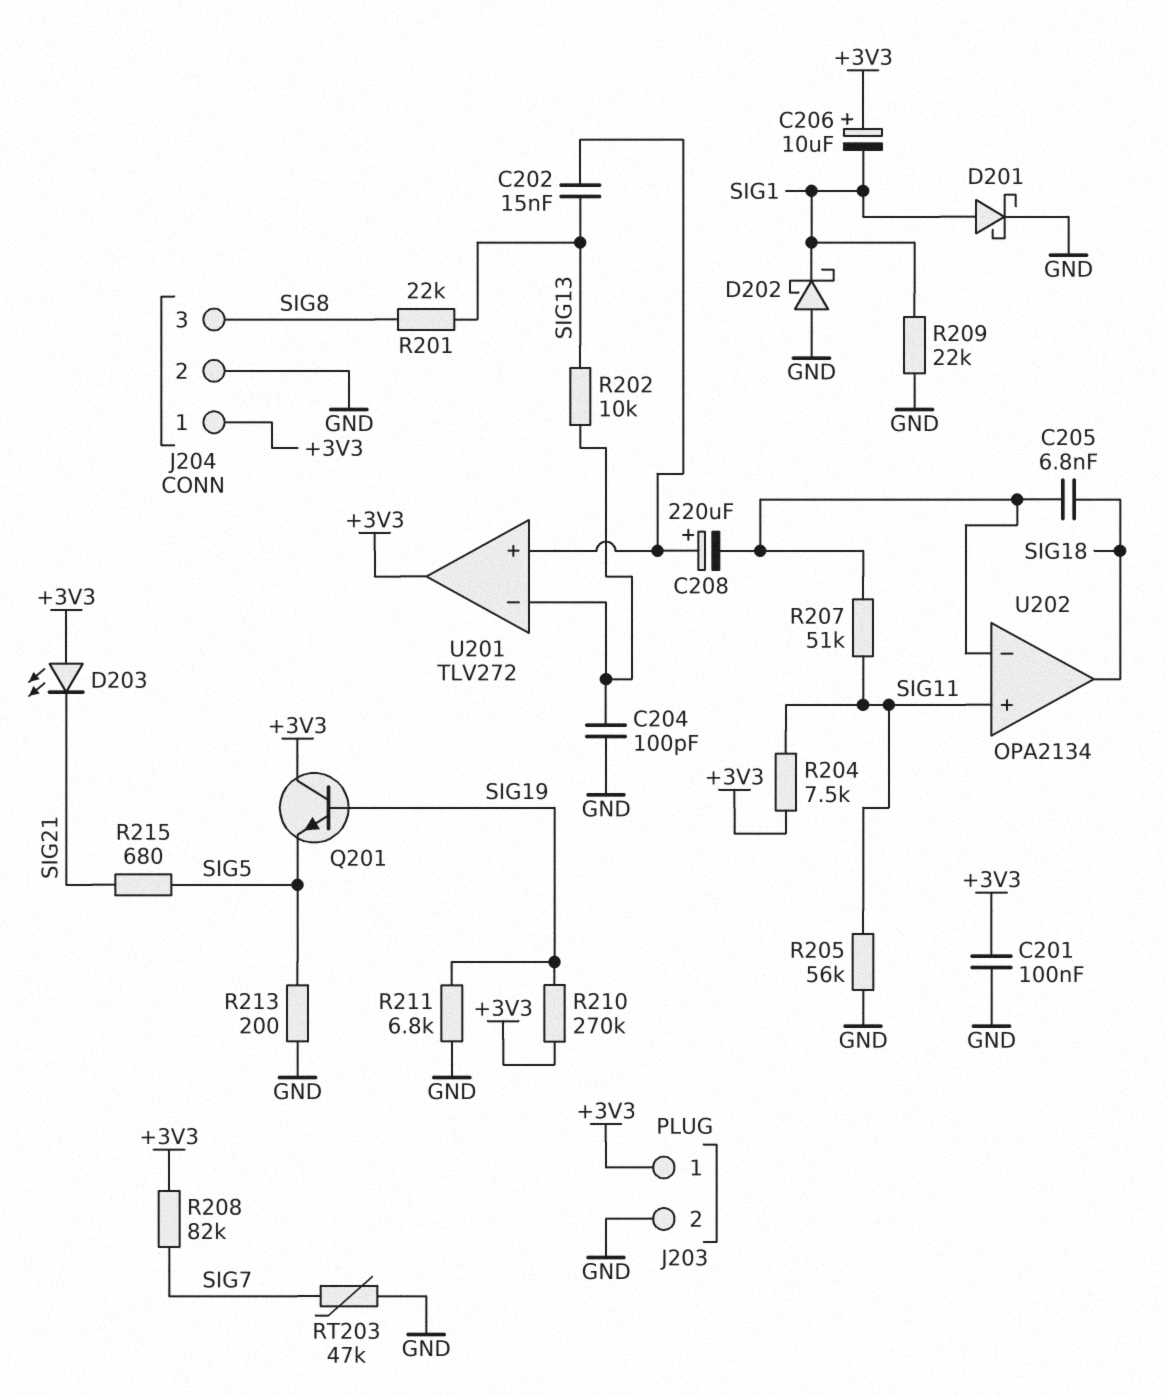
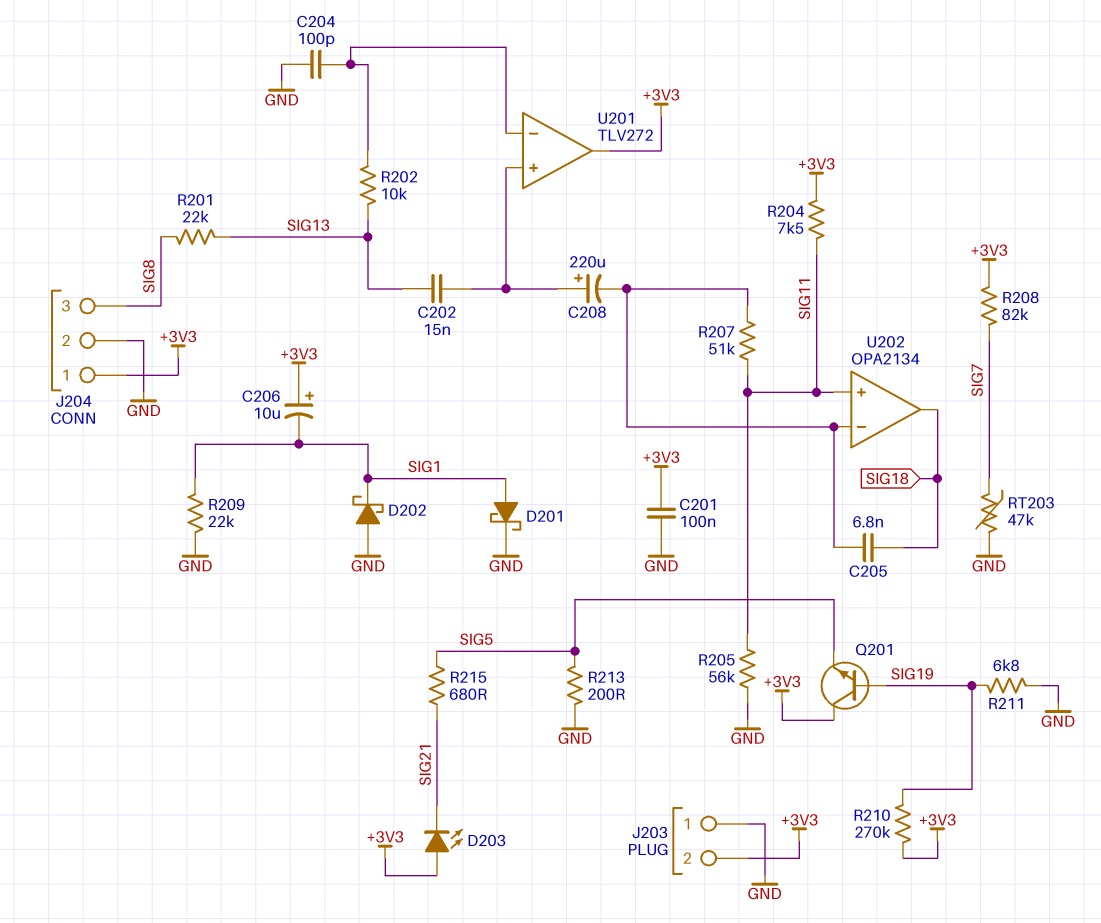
J203 pin 1: +3V3 -> GND
J203 pin 2: GND -> +3V3

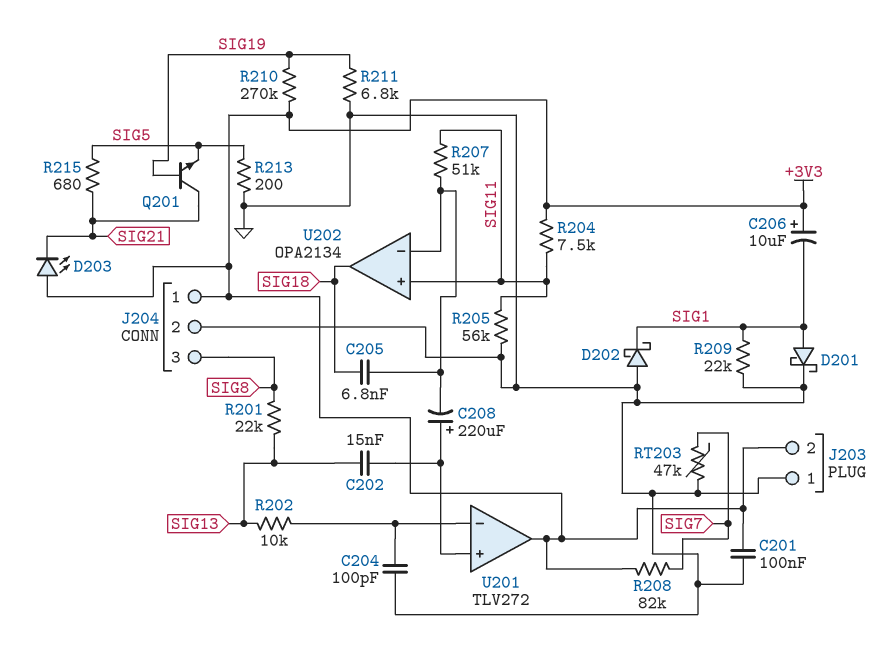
Q201: NPN (B SIG19, C +3V3, E SIG5) -> NPN (B SIG19, C SIG21, E SIG5)

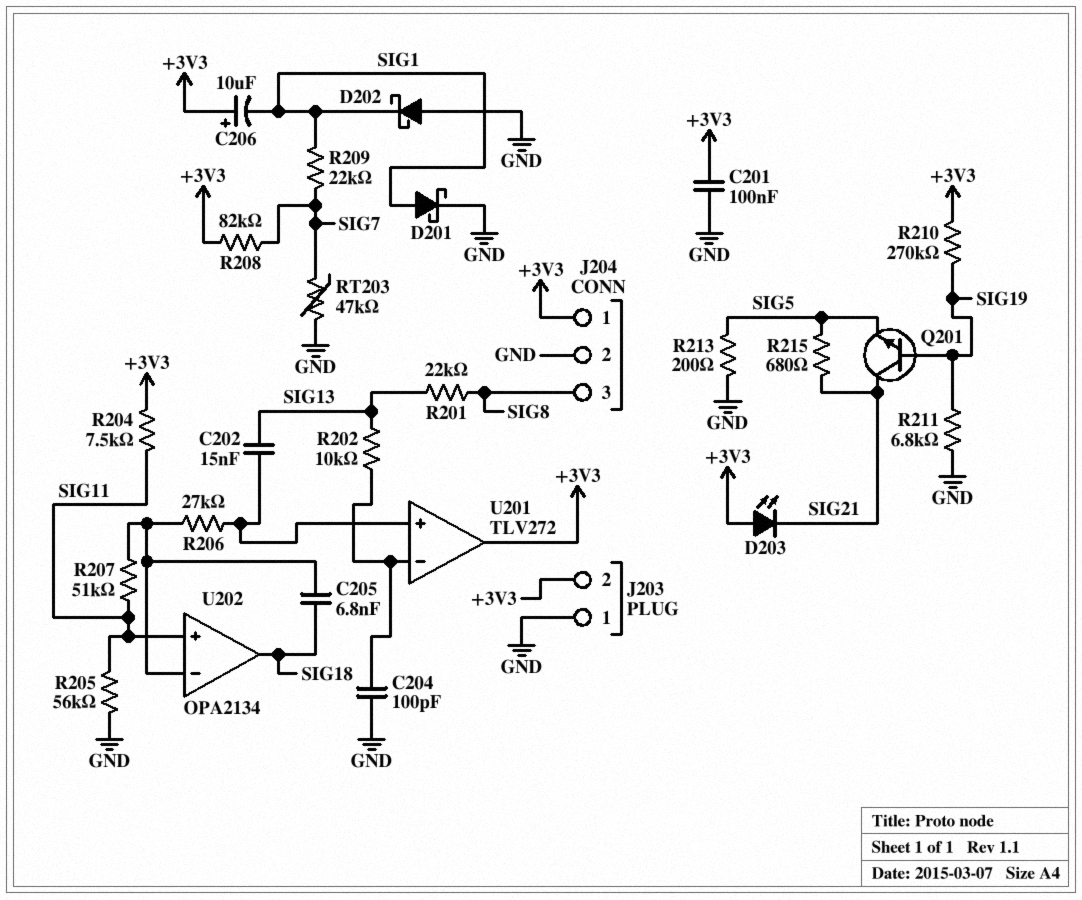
C208: 220uF (plus U201/in+, minus U202/in-) -> none
R206: none -> 27k (U201/in+, U202/in-)
R209: 22k (GND, SIG1) -> 22k (SIG1, SIG7)

